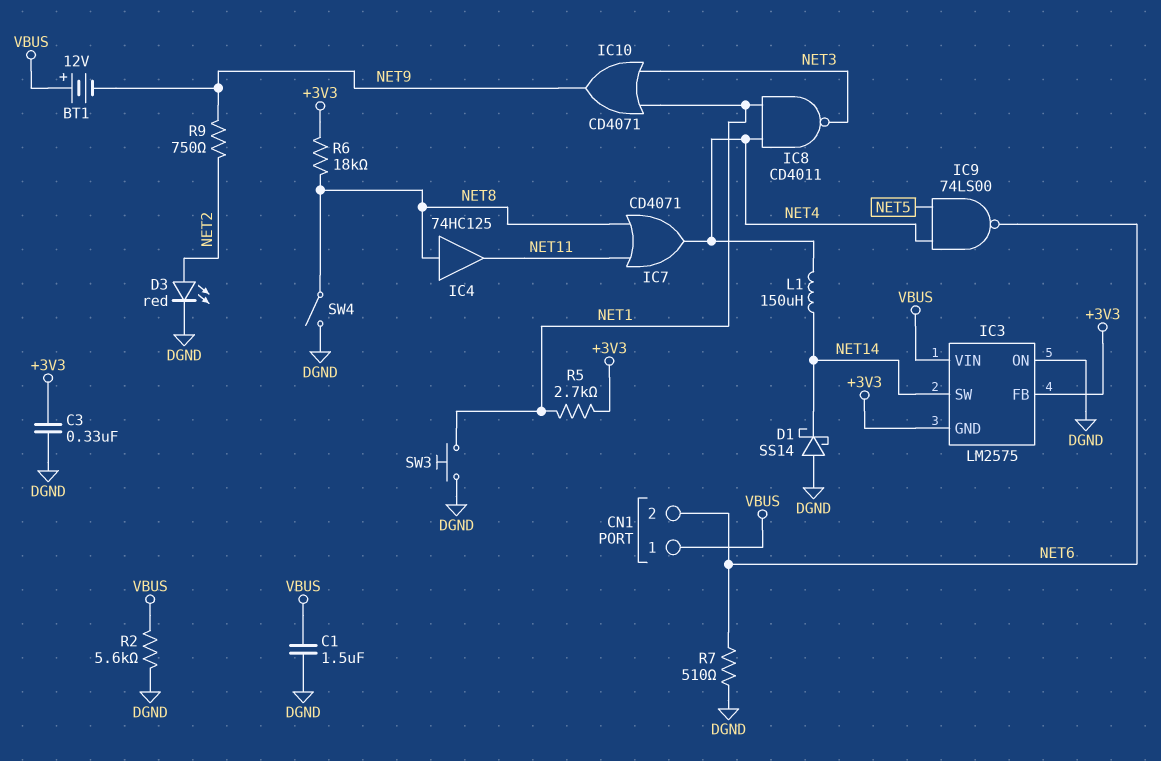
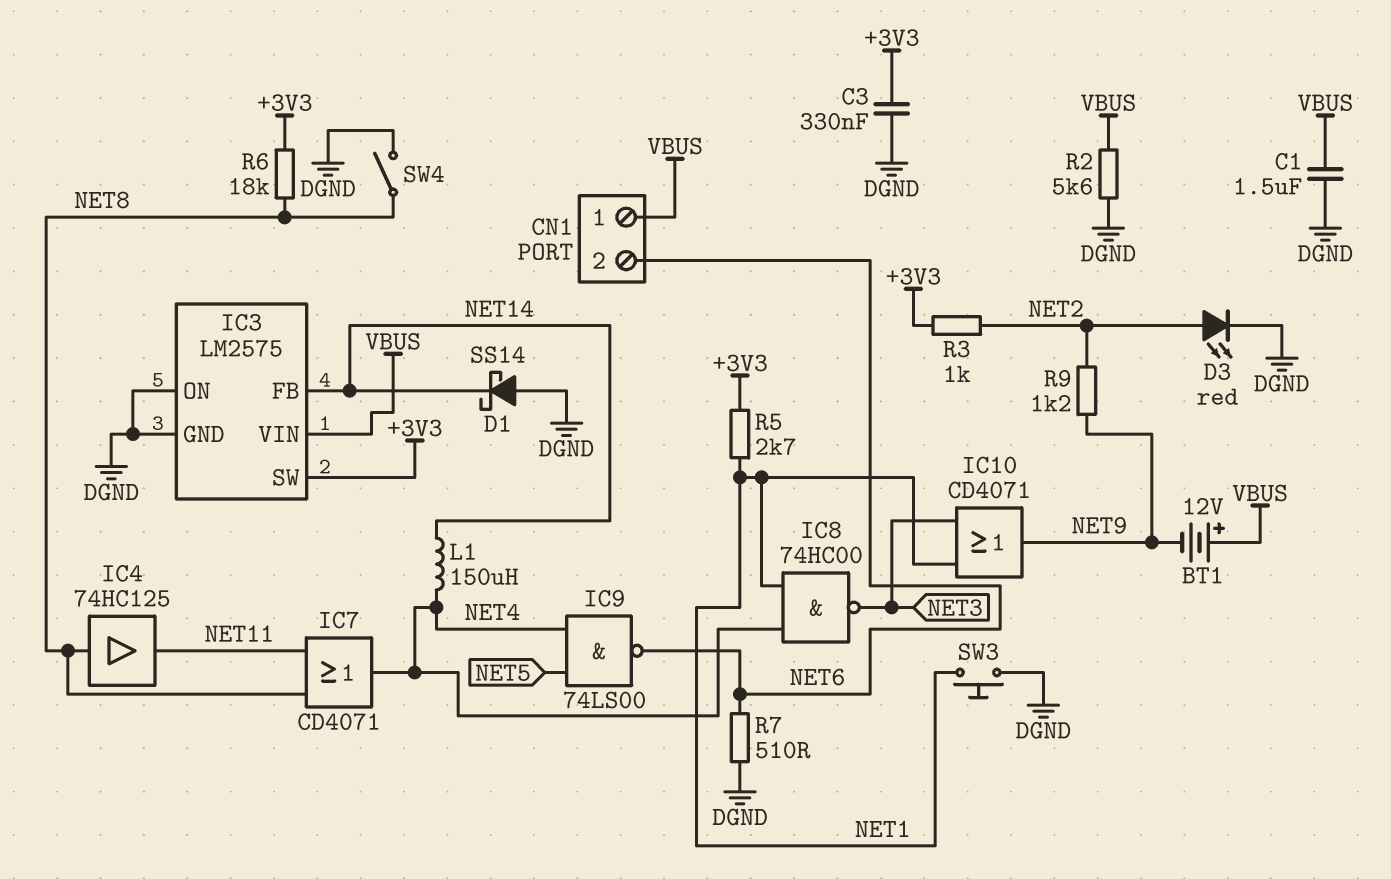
IC3 pin FB: +3V3 -> NET14
IC3 pin GND: +3V3 -> DGND
IC3 pin SW: NET14 -> +3V3
IC8: NAND CD4011 (in NET1, in NET4, out NET3) -> NAND 74HC00 (in NET1, in NET4, out NET3)
R3: none -> 1k (+3V3, NET2)
R9: 750 (NET2, NET9) -> 1.2k (NET2, NET9)

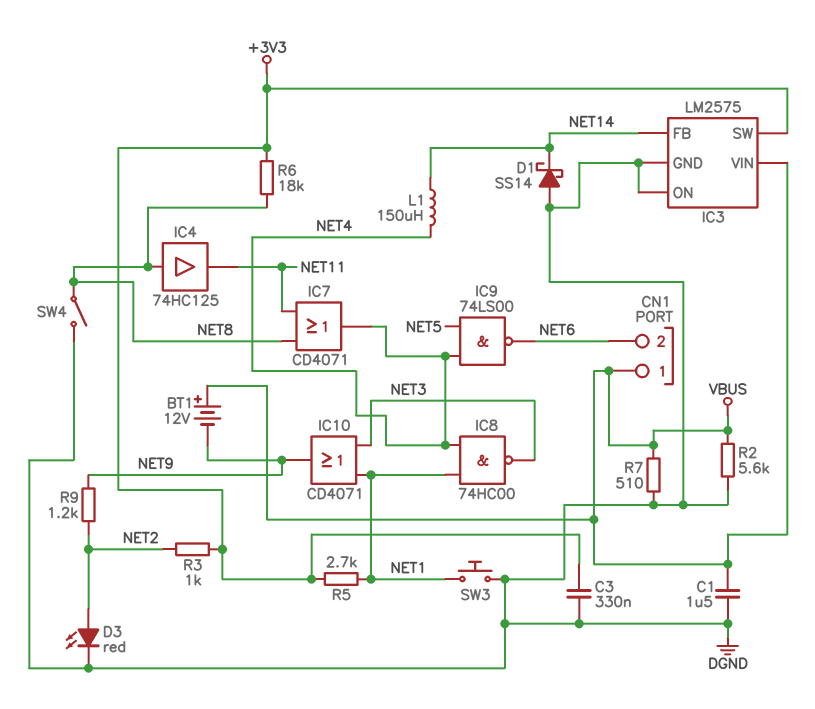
R7: 510 (DGND, NET6) -> 510 (DGND, VBUS)

